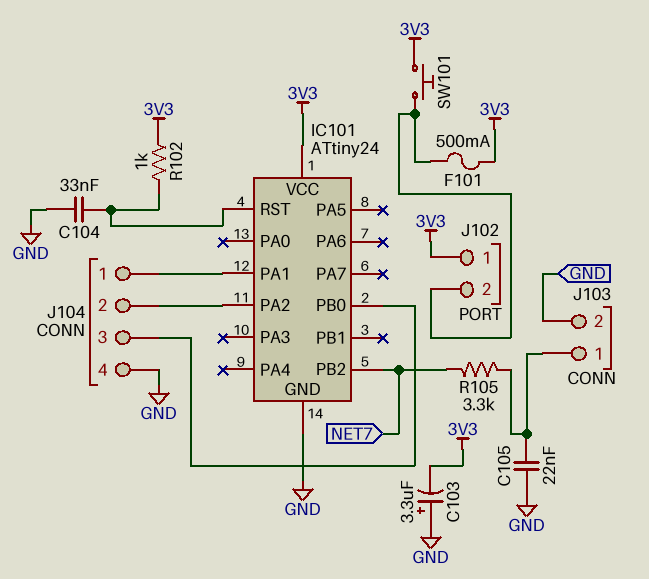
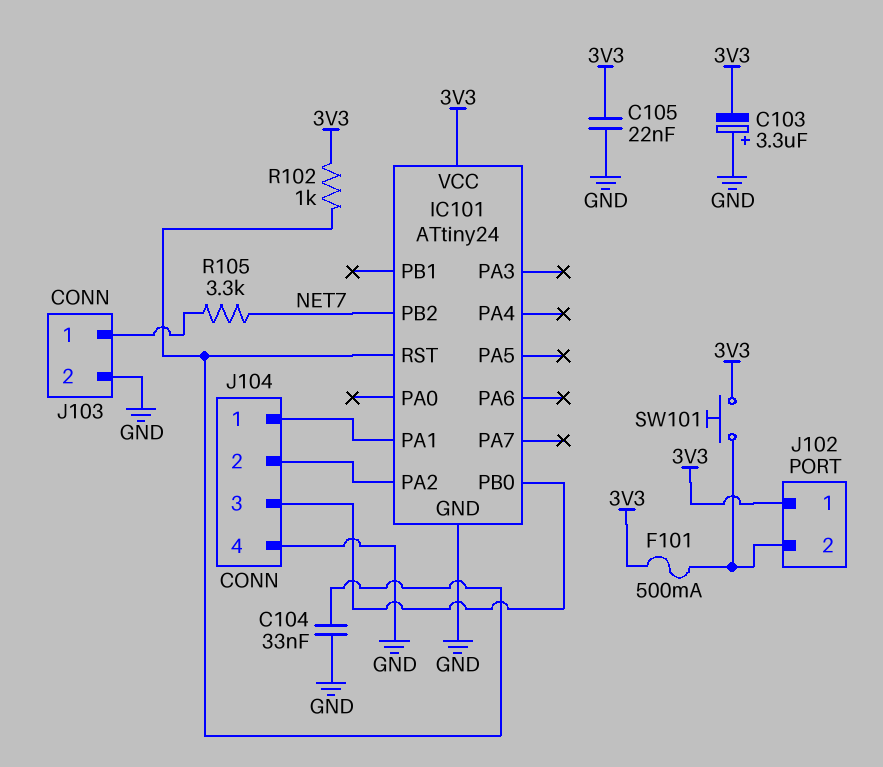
C105: 22nF (GND, J103/1) -> 22nF (3V3, GND)

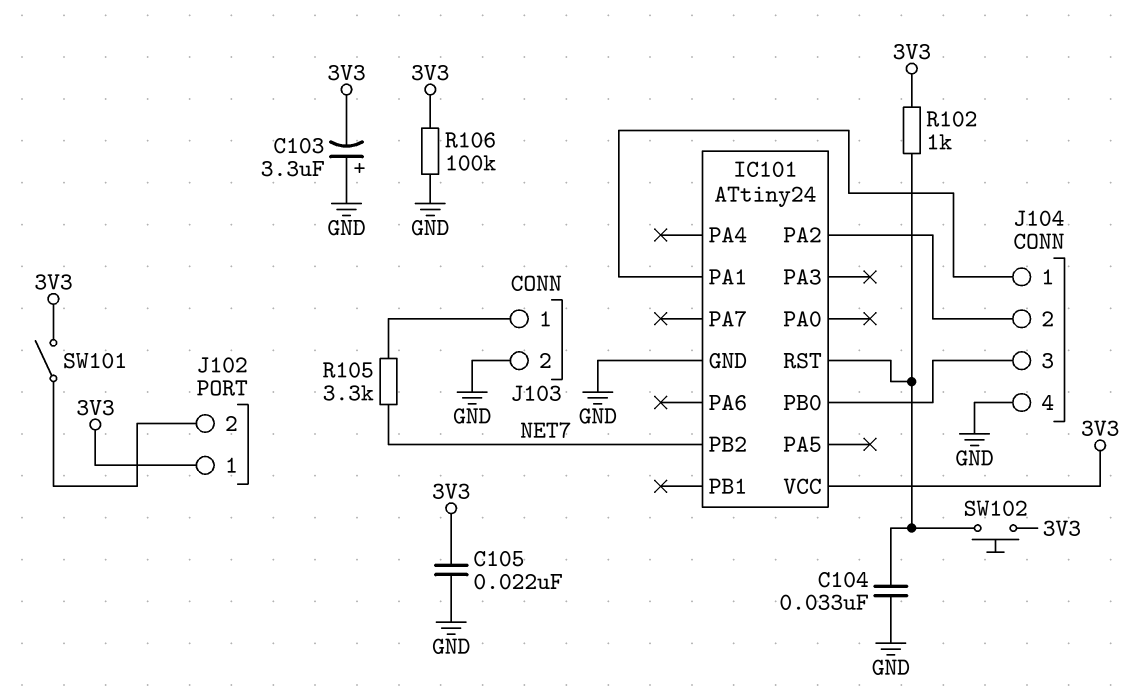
F101: 500mA (3V3, J102/2) -> none
R106: none -> 100k (3V3, GND)
SW101: button (3V3, J102/2) -> switch (3V3, J102/2)
SW102: none -> button (3V3, IC101/RST)

